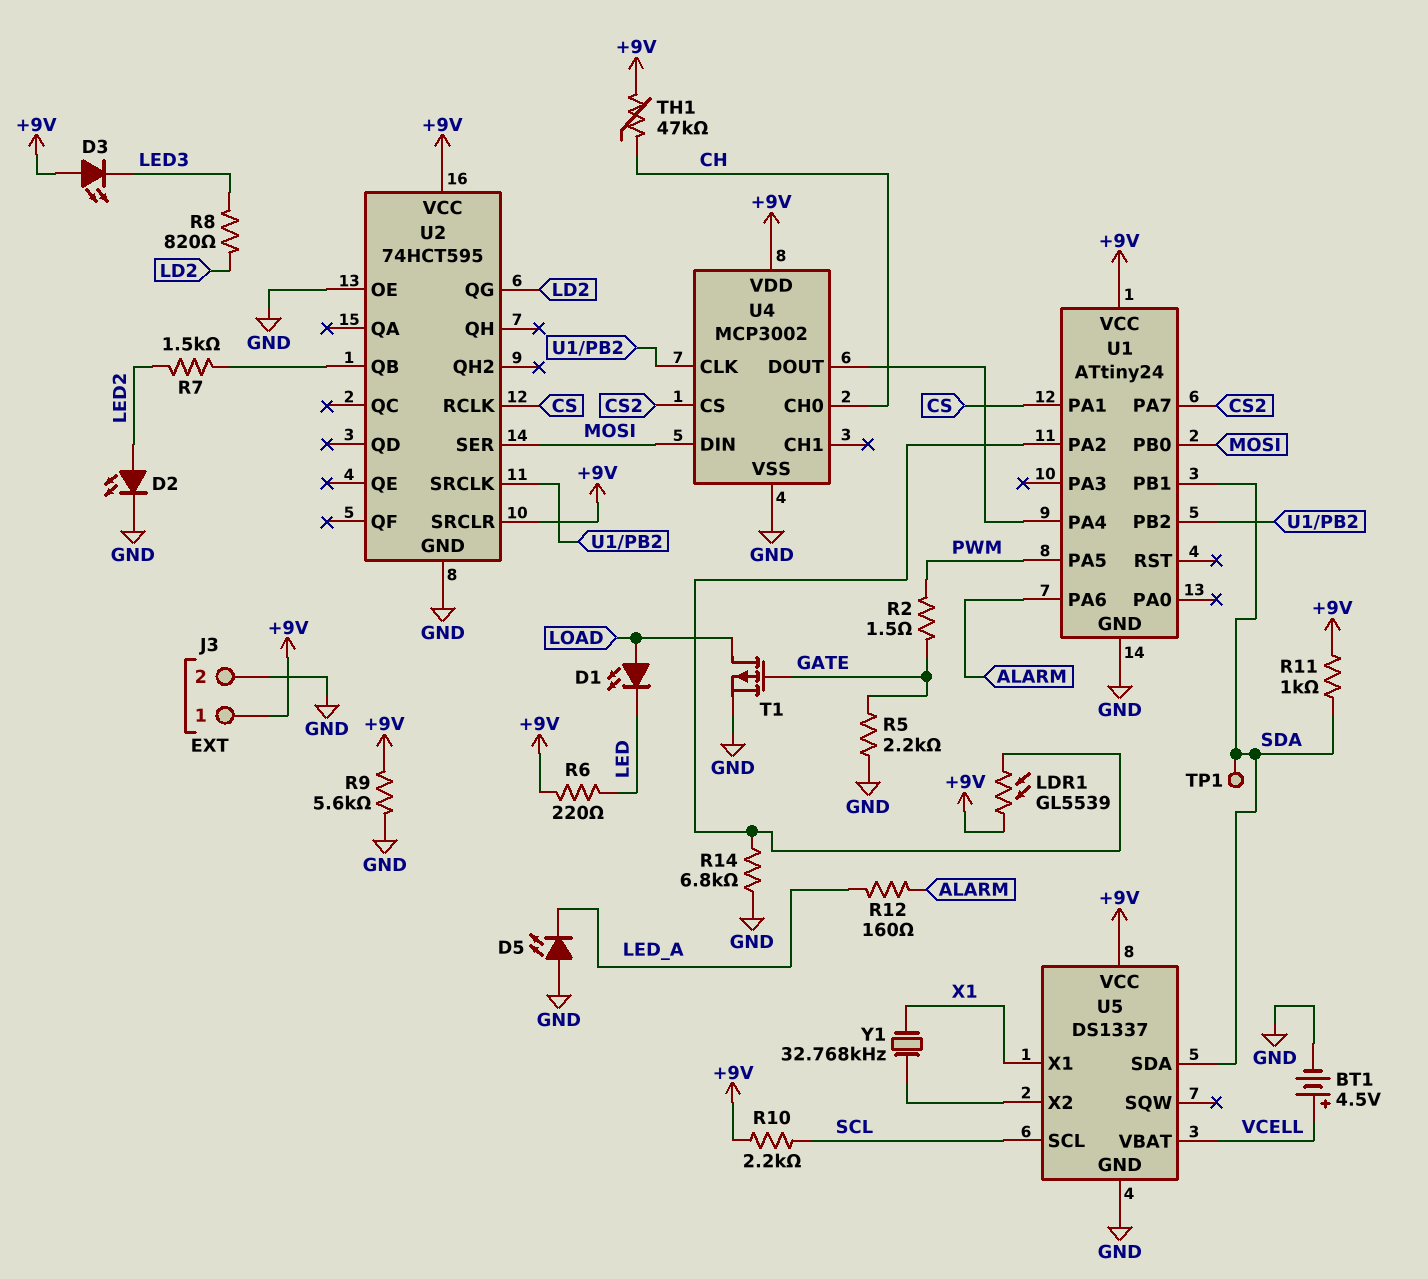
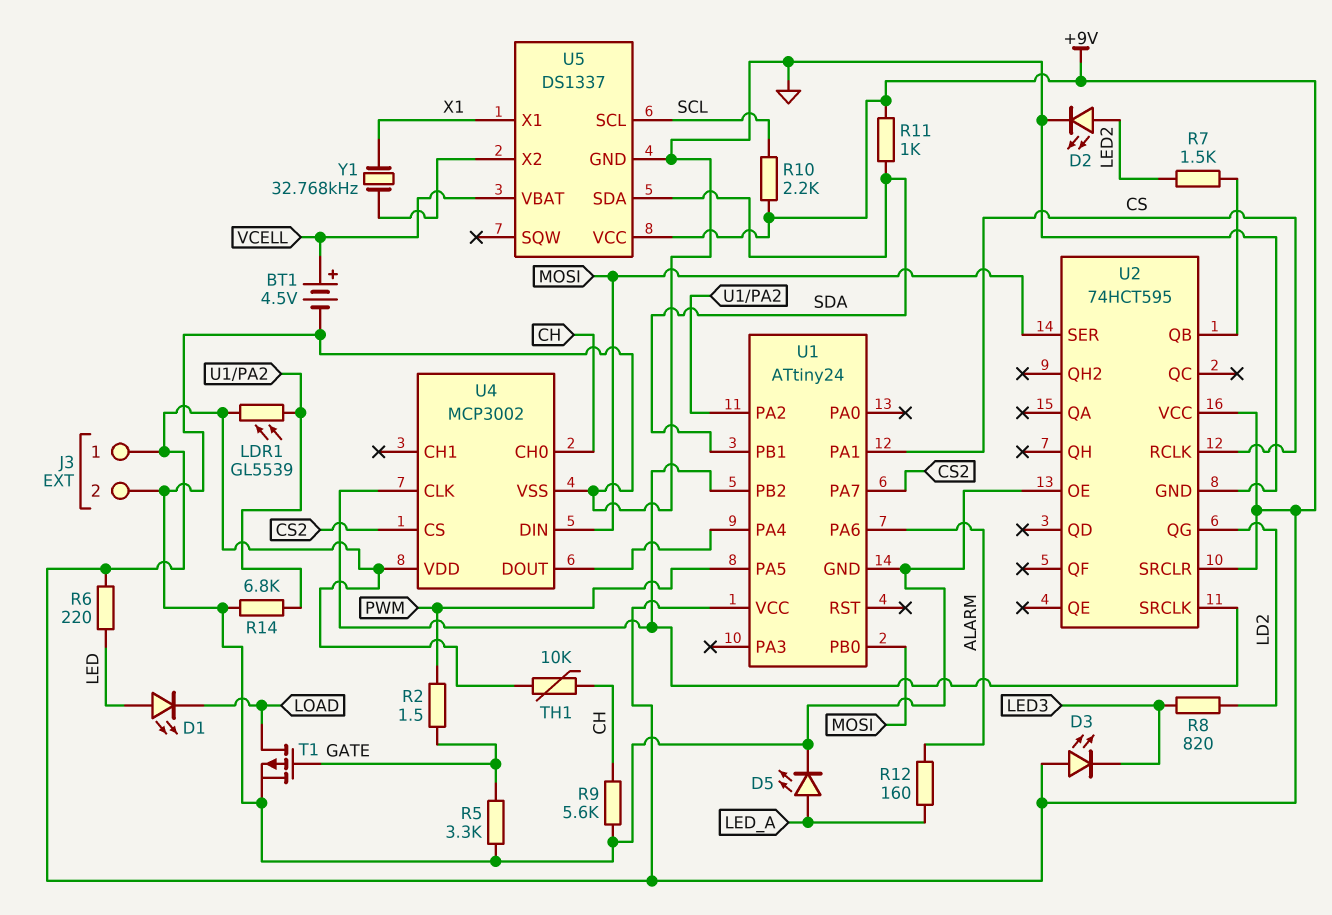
D1: LED (A LOAD, K LED) -> LED (A LED, K LOAD)
D5: LED (A GND, K LED_A) -> LED (A LED_A, K GND)
R5: 2.2k (GATE, GND) -> 3.3k (GATE, GND)
R9: 5.6k (+9V, GND) -> 5.6k (CH, GND)
TH1: 47k (+9V, CH) -> 10k (+9V, CH)
TP1: test point (SDA) -> none

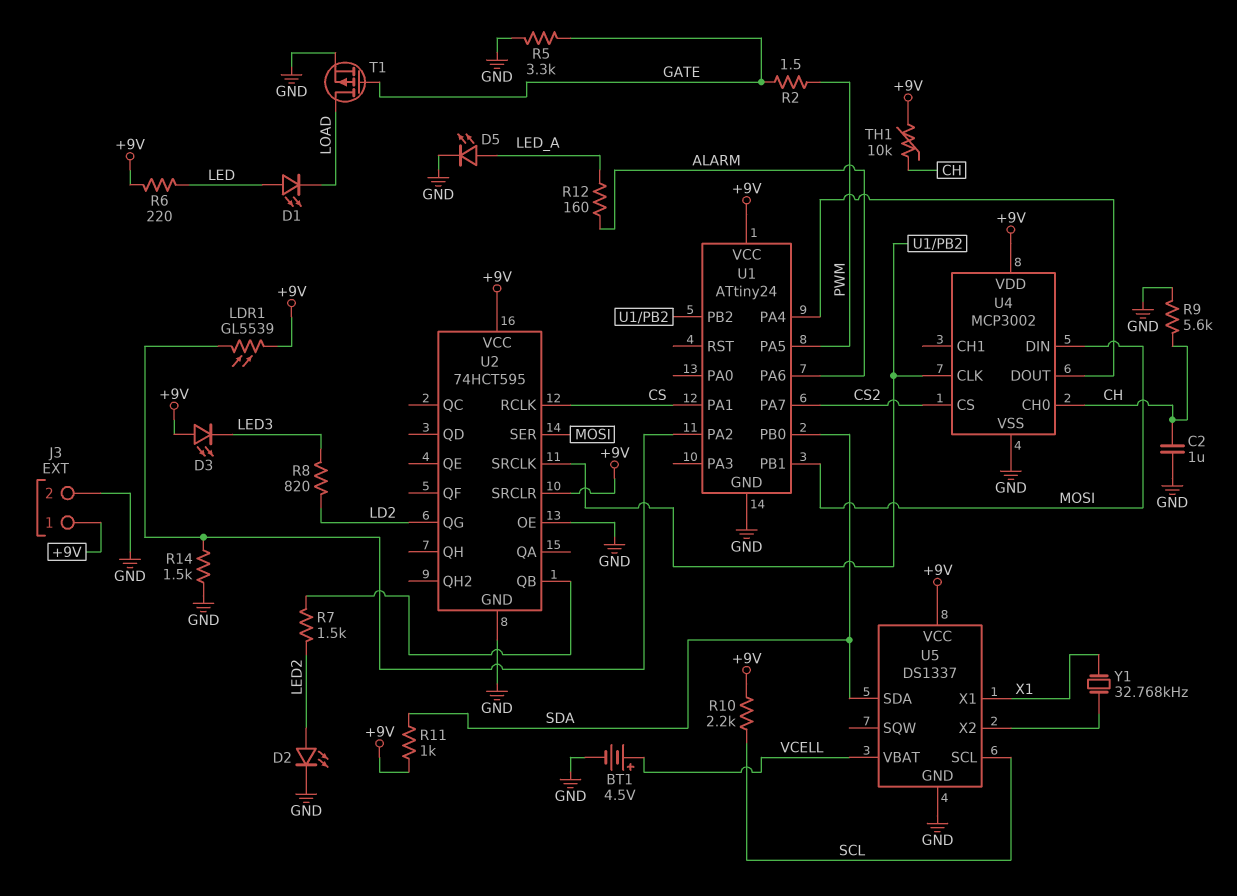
C2: none -> 1uF (CH, GND)
R14: 6.8k (GND, U1/PA2) -> 1.5k (GND, U1/PA2)
U1 pin PB0: MOSI -> SDA
U1 pin PB1: SDA -> MOSI

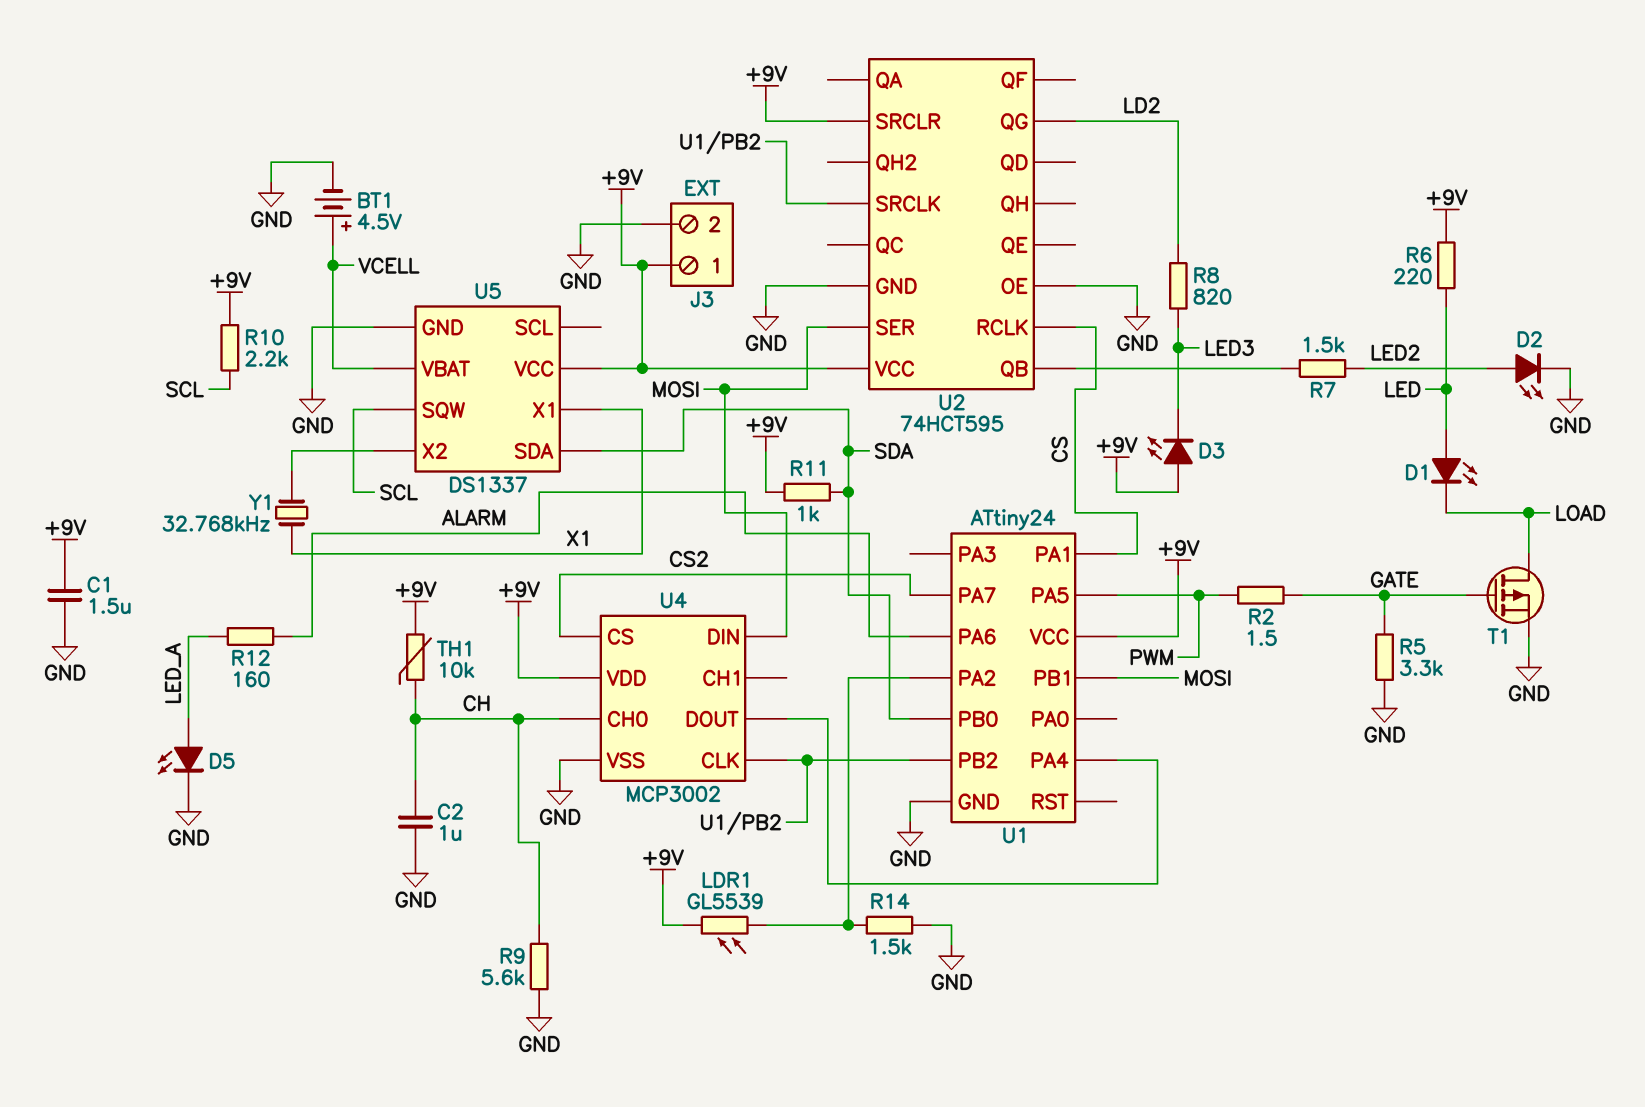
C1: none -> 1.5uF (+9V, GND)
U5 pin SCL: SCL -> none
U5 pin SQW: none -> SCL

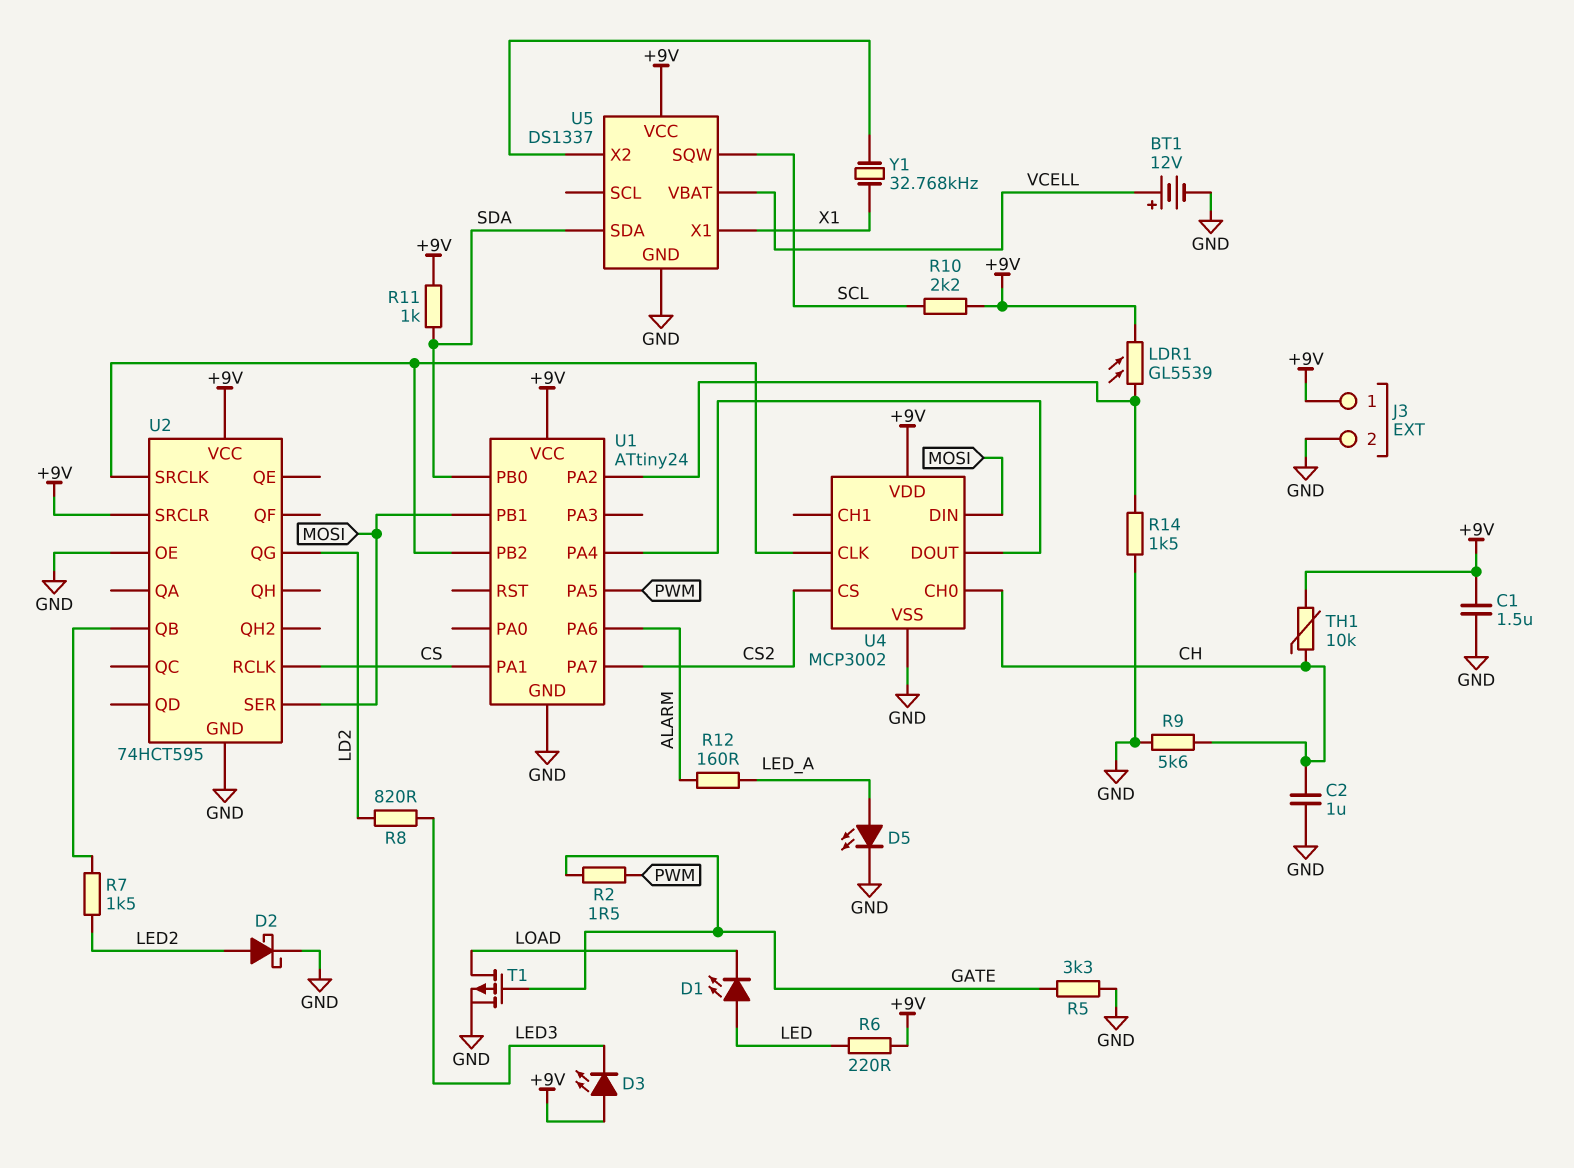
BT1: 4.5V (plus VCELL, minus GND) -> 12V (plus VCELL, minus GND)
D2: LED (A LED2, K GND) -> schottky (A LED2, K GND)

